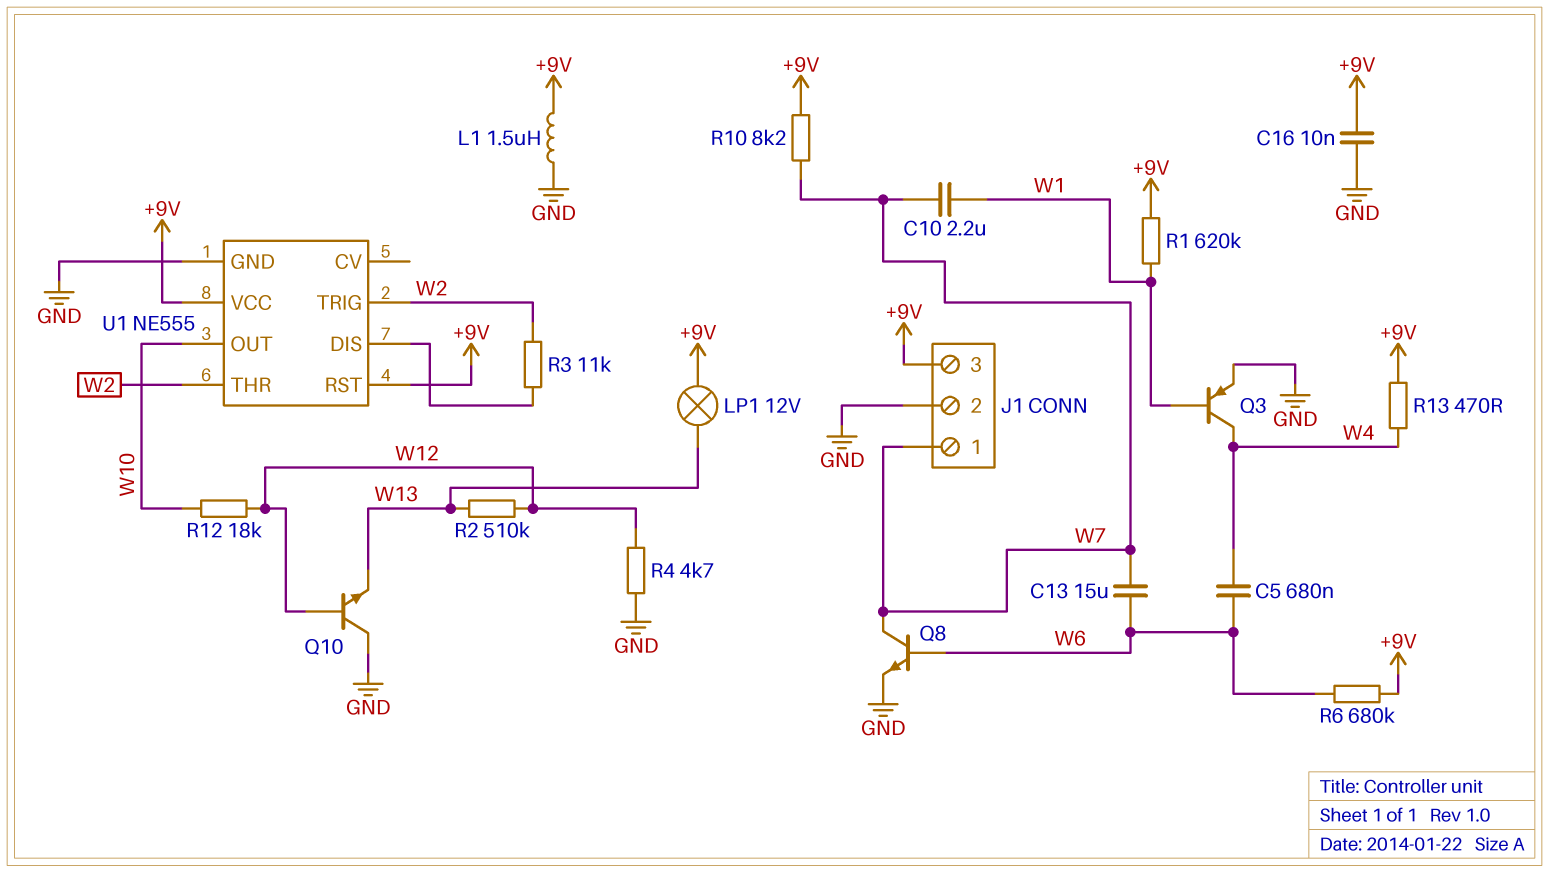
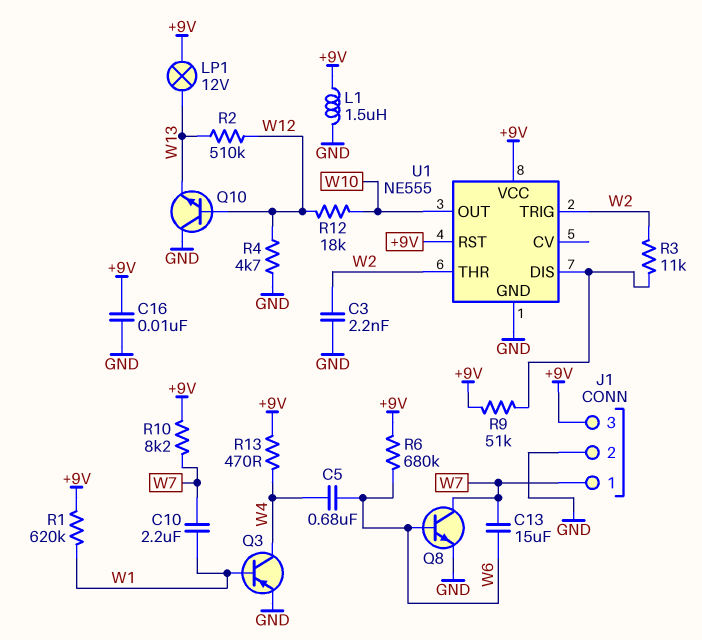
C3: none -> 2.2nF (GND, W2)
R9: none -> 51k (+9V, U1/DIS)

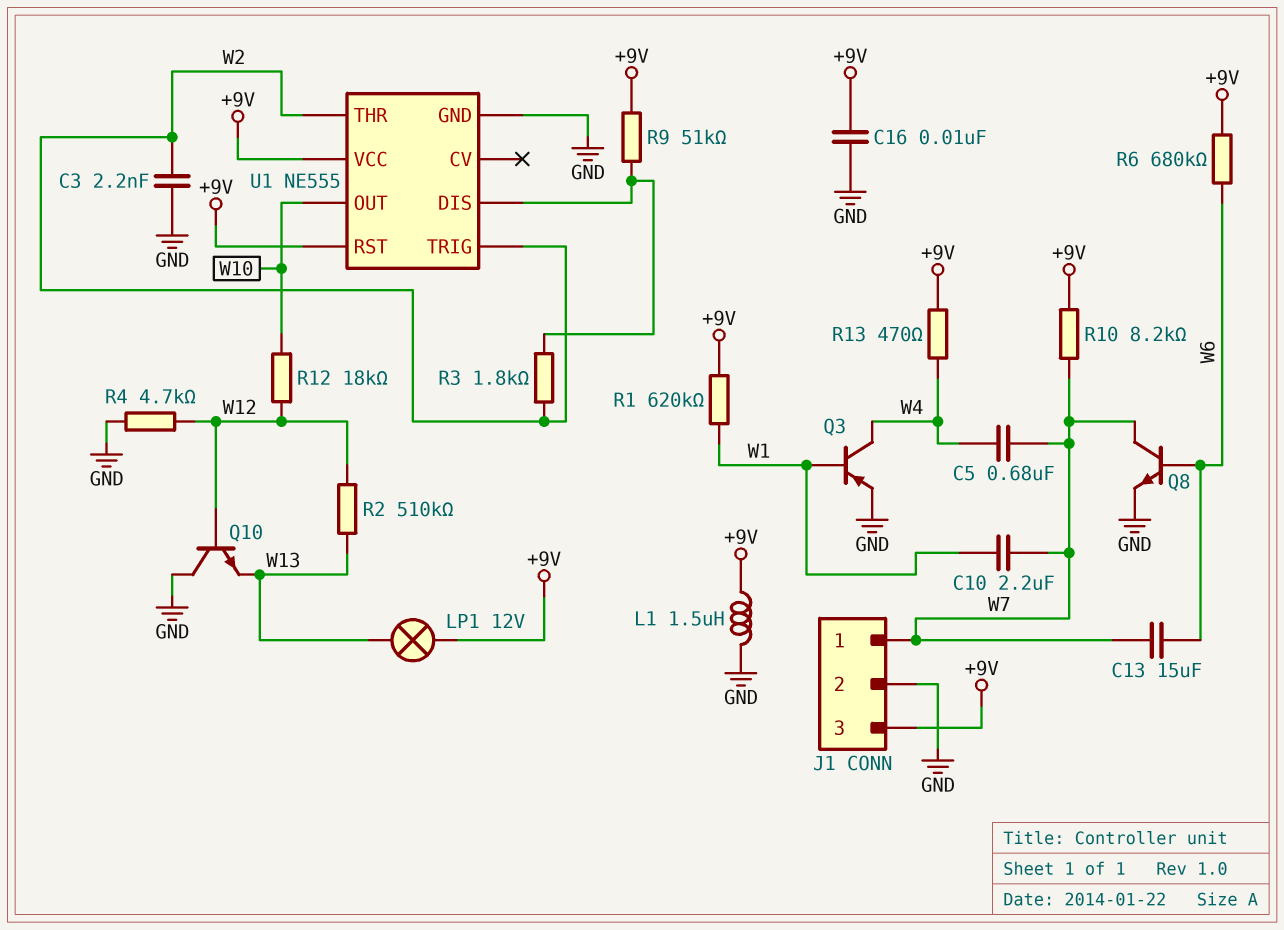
C5: 680nF (W4, W6) -> 680nF (W4, W7)
R3: 11k (U1/DIS, W2) -> 1.8k (U1/DIS, W2)

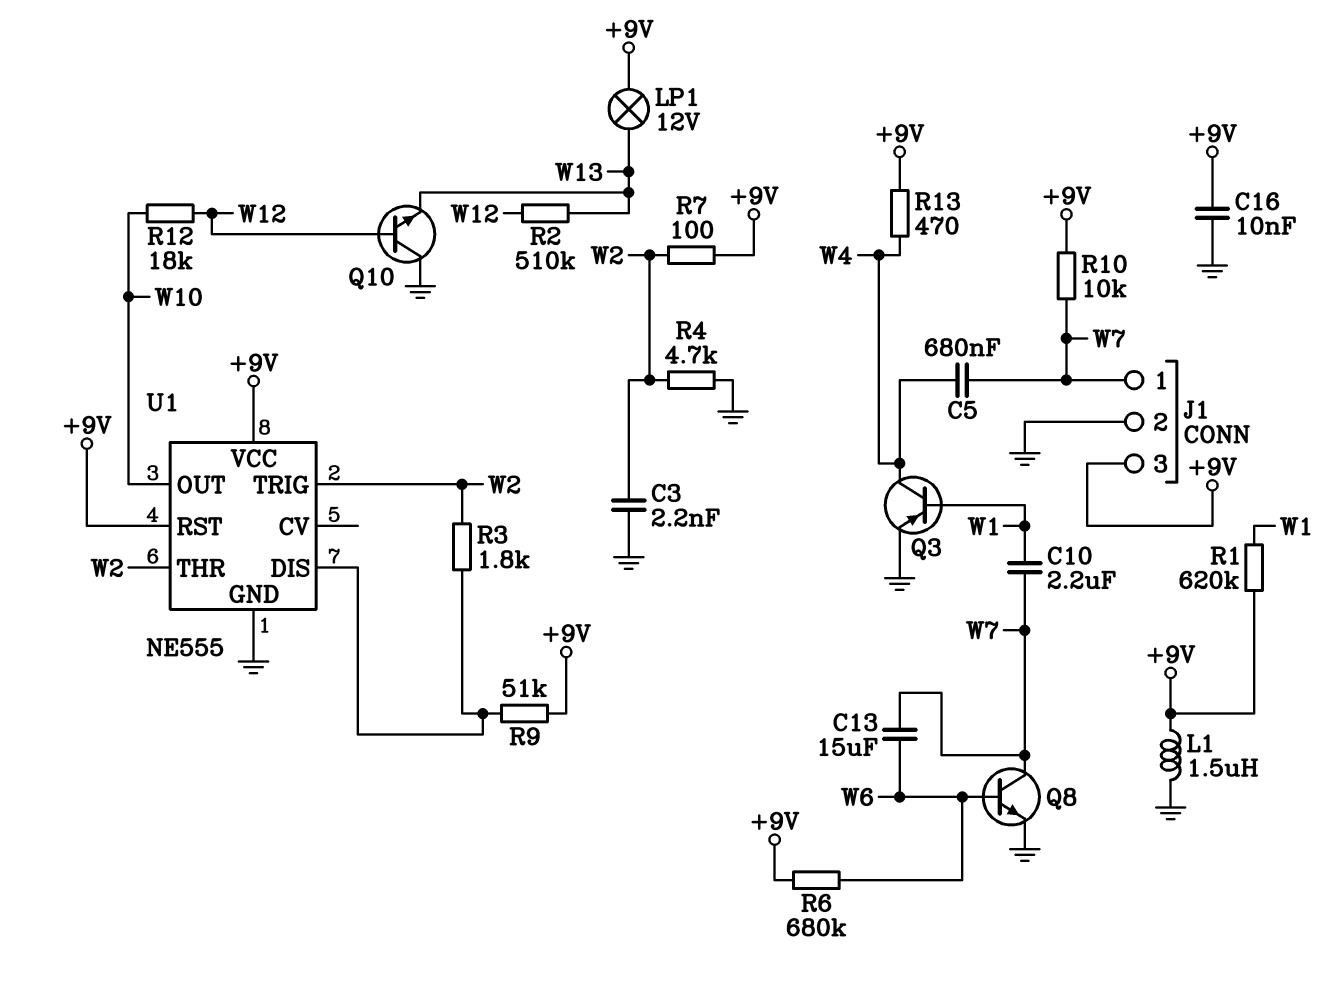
R4: 4.7k (GND, W12) -> 4.7k (GND, W2)
R7: none -> 100 (+9V, W2)
R10: 8.2k (+9V, W7) -> 10k (+9V, W7)

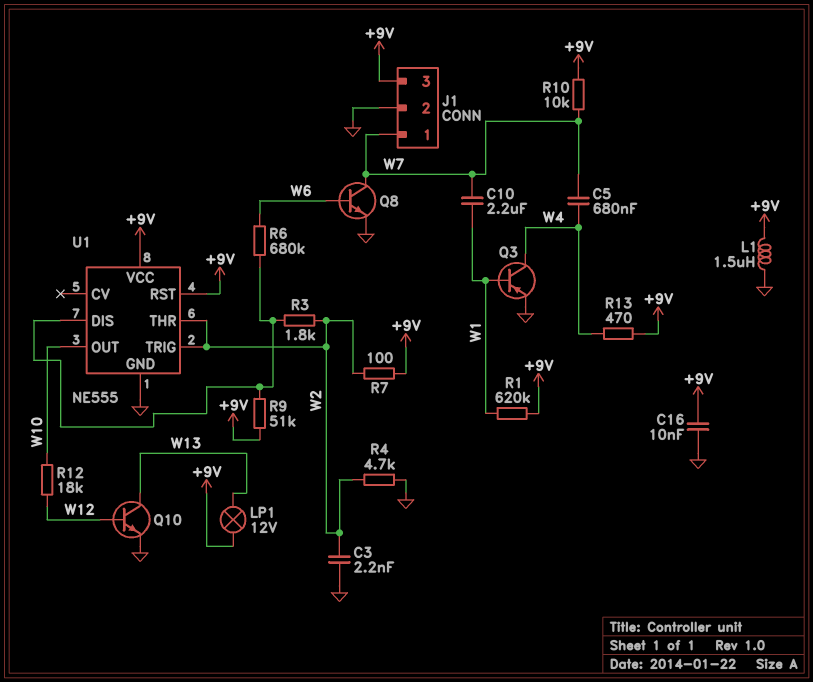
C13: 15uF (W6, W7) -> none
Q10: NPN (B W12, C GND, E W13) -> NPN (B W12, C W13, E GND)
R2: 510k (W12, W13) -> none
R6: 680k (+9V, W6) -> 680k (U1/DIS, W6)

